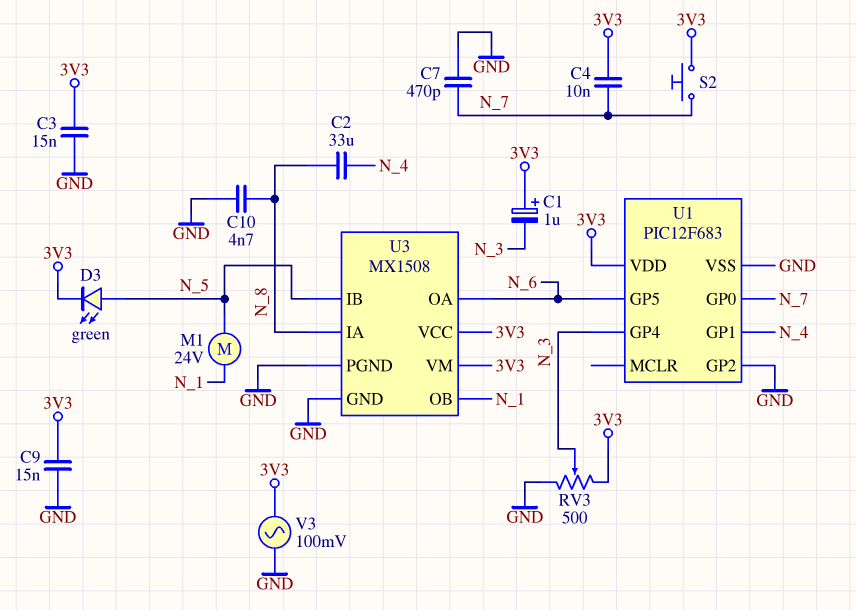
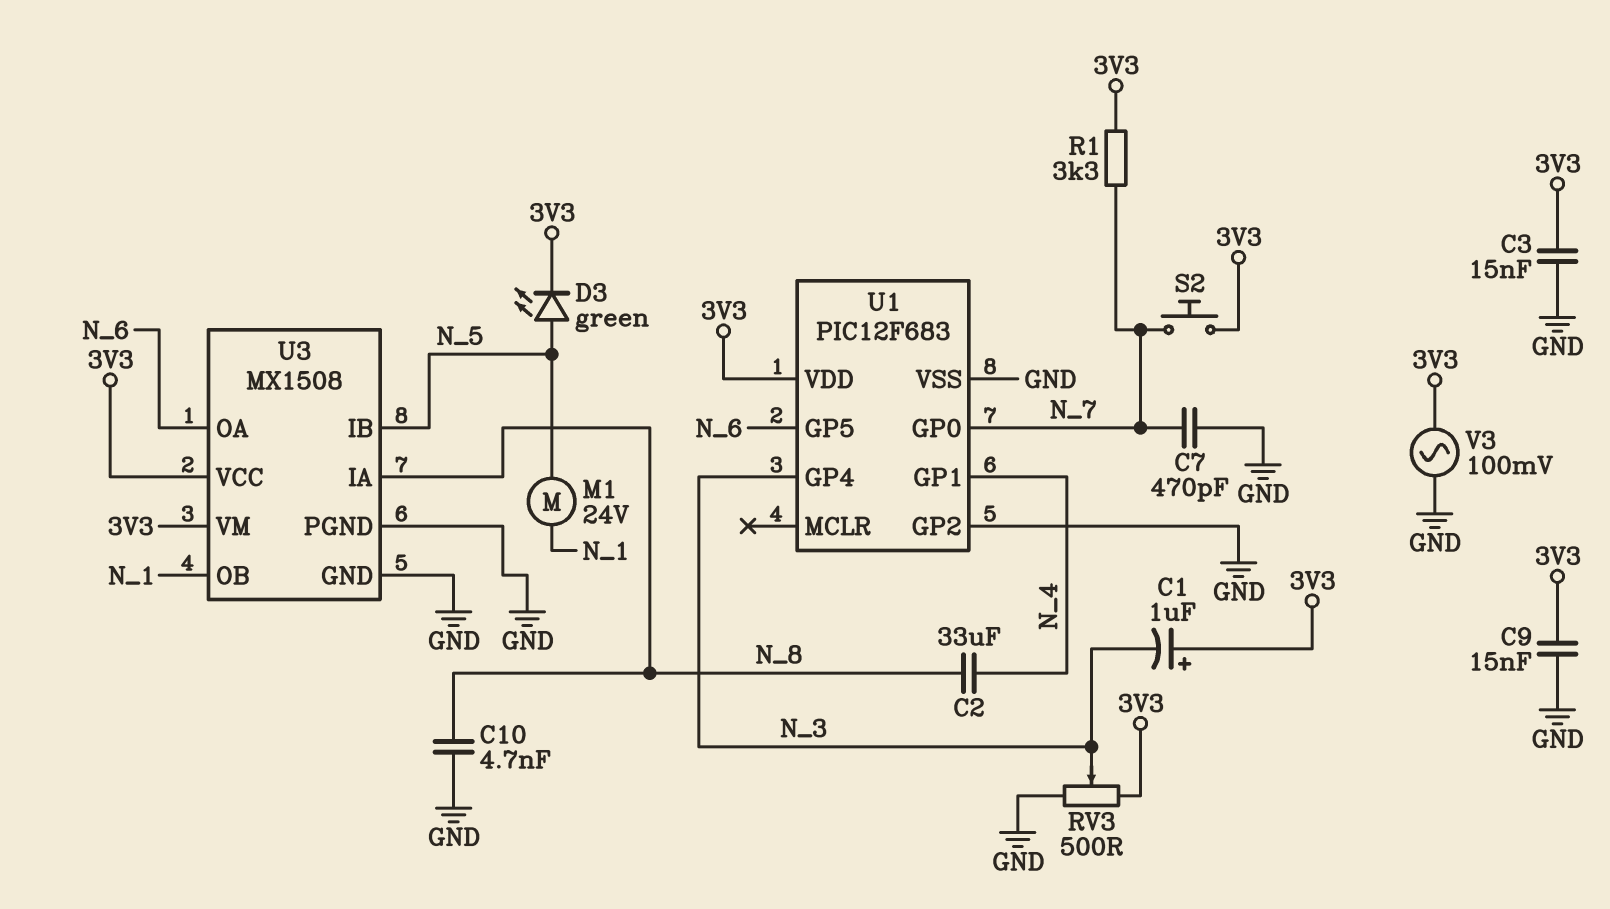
C4: 10nF (3V3, N_7) -> none
R1: none -> 3.3k (3V3, N_7)

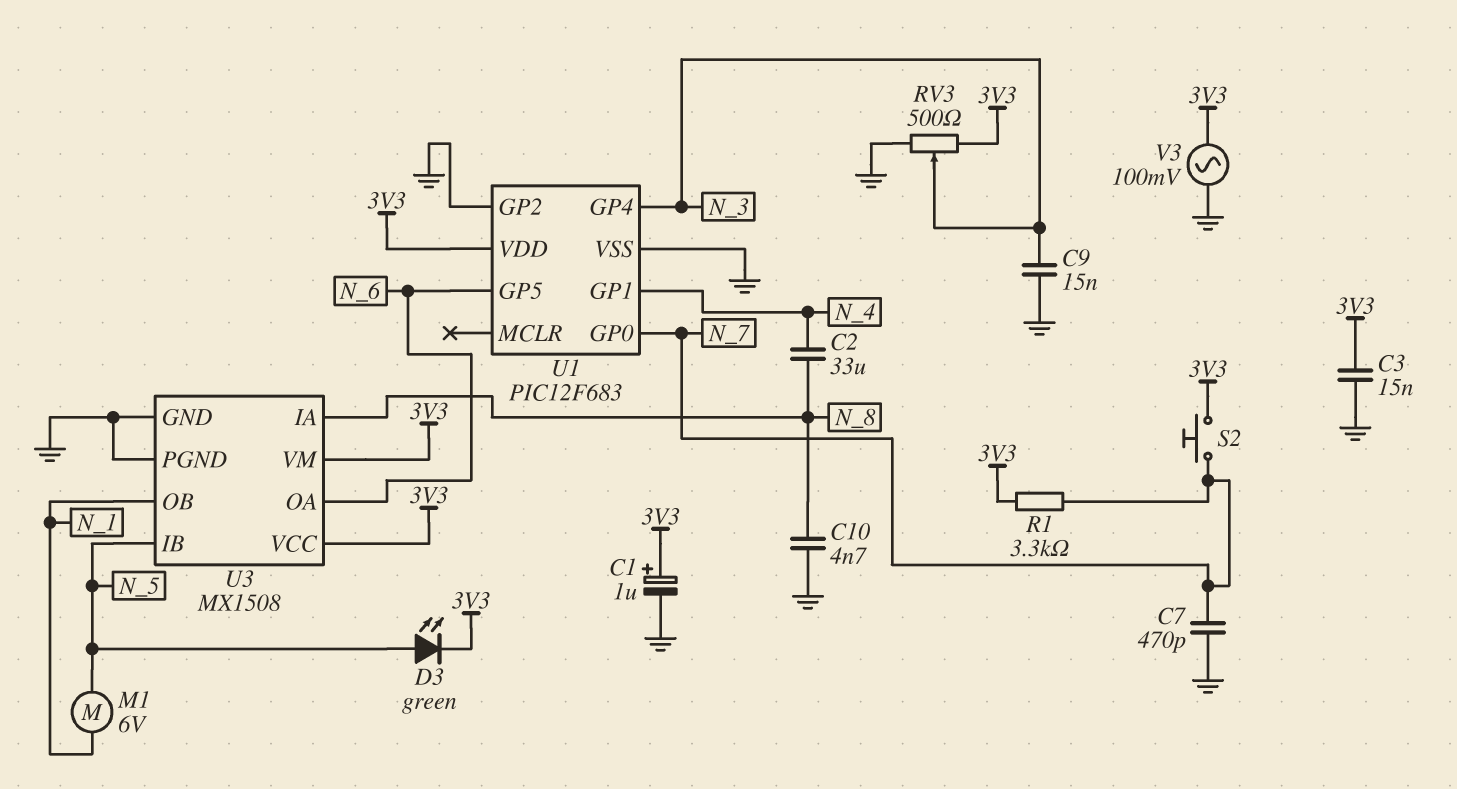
C1: 1uF (plus 3V3, minus N_3) -> 1uF (plus 3V3, minus GND)
C9: 15nF (3V3, GND) -> 15nF (GND, N_3)
M1: motor 24V (N_1, N_5) -> motor 6V (N_1, N_5)

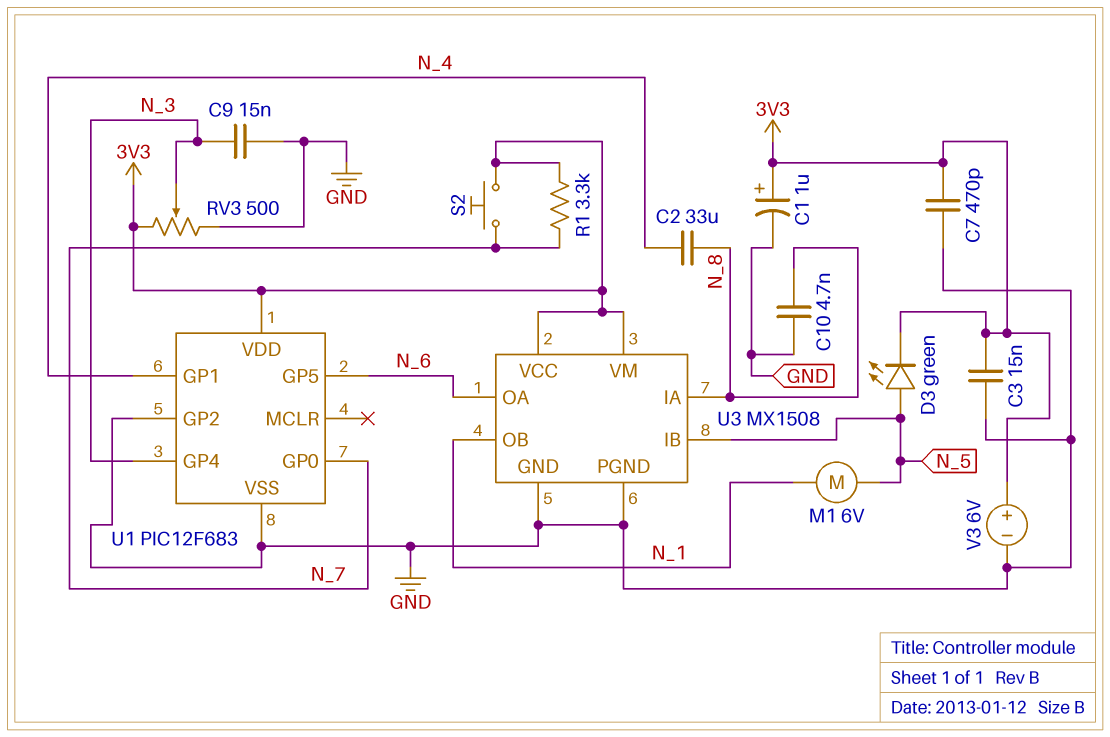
C7: 470pF (GND, N_7) -> 470pF (3V3, GND)
V3: AC 100mV (3V3, GND) -> 6V (plus 3V3, minus GND)

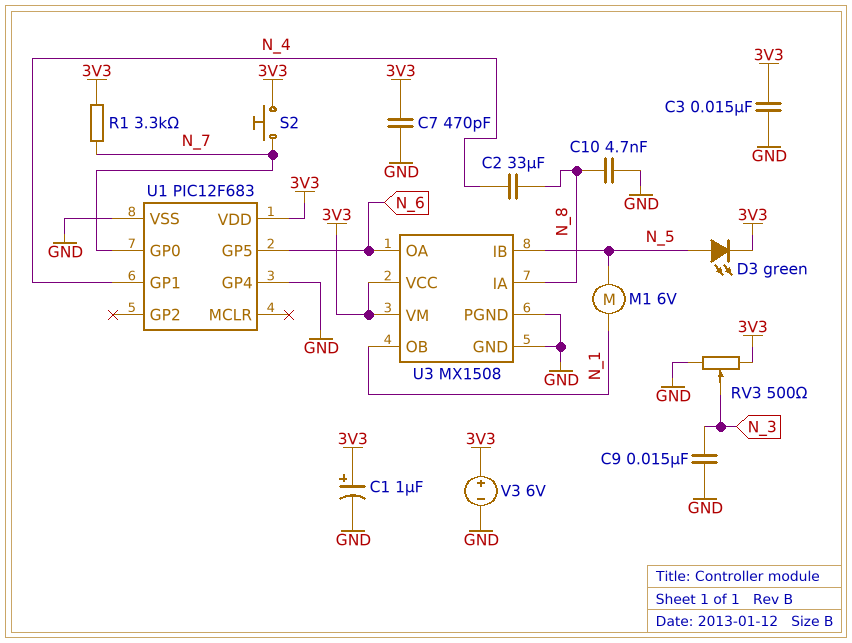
U1 pin GP2: GND -> none
U1 pin GP4: N_3 -> GND

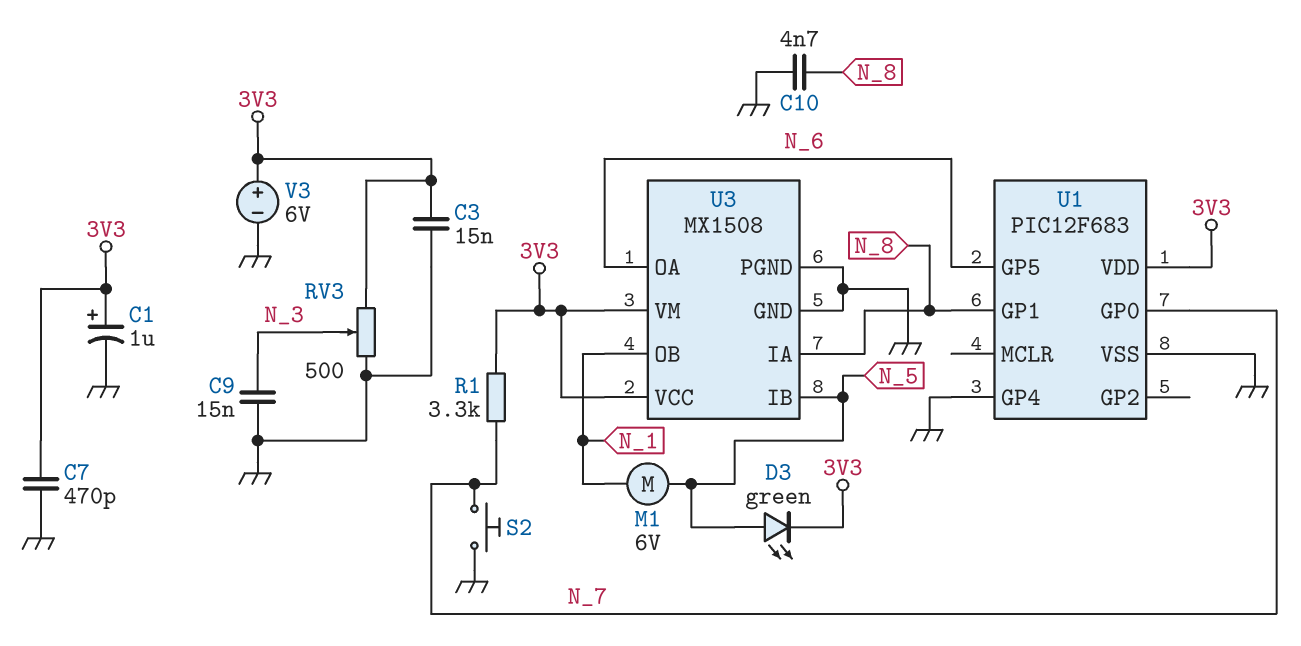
C2: 33uF (N_4, N_8) -> none
S2: button (3V3, N_7) -> button (GND, N_7)
U1 pin GP1: N_4 -> N_8

